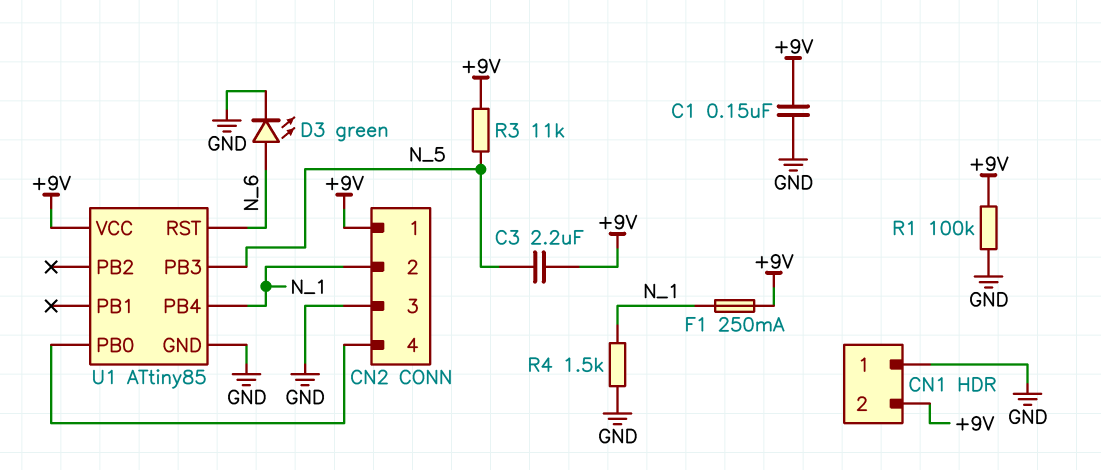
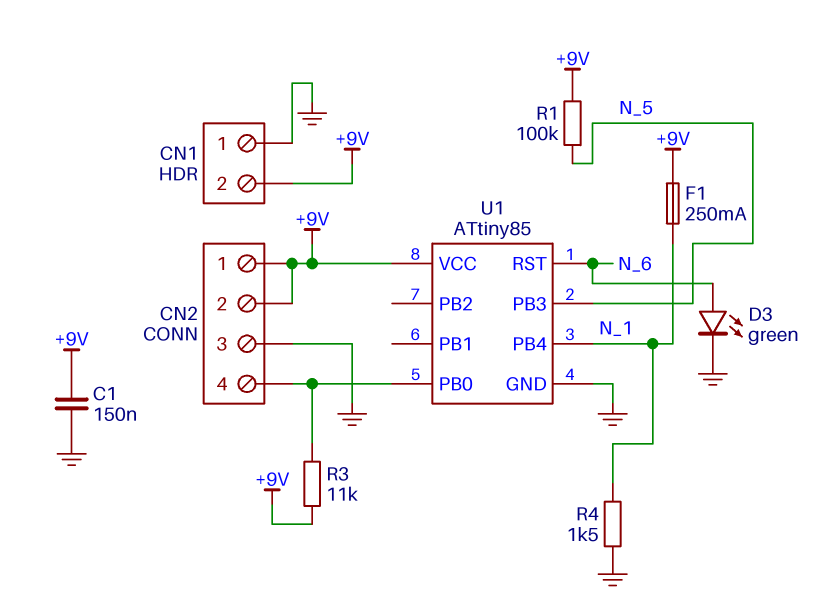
C3: 2.2uF (+9V, N_5) -> none
CN2 pin 2: N_1 -> +9V
R1: 100k (+9V, GND) -> 100k (+9V, N_5)
R3: 11k (+9V, N_5) -> 11k (+9V, CN2/4)

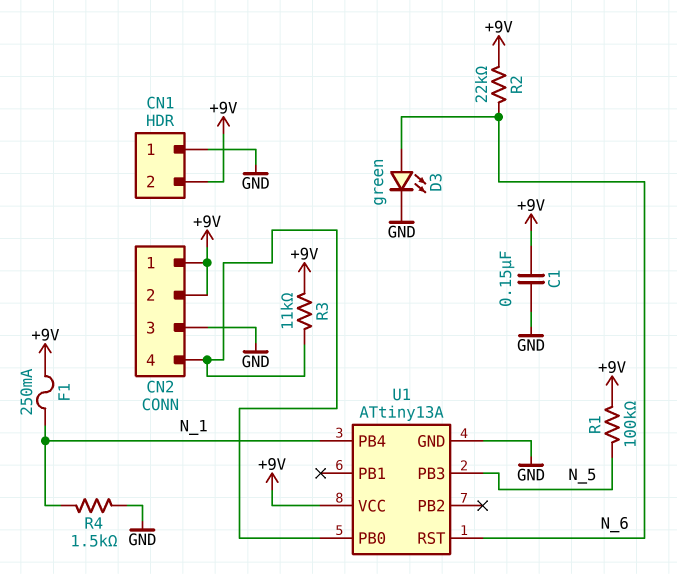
R2: none -> 22k (+9V, N_6)
U1: ATtiny85 -> ATtiny13A

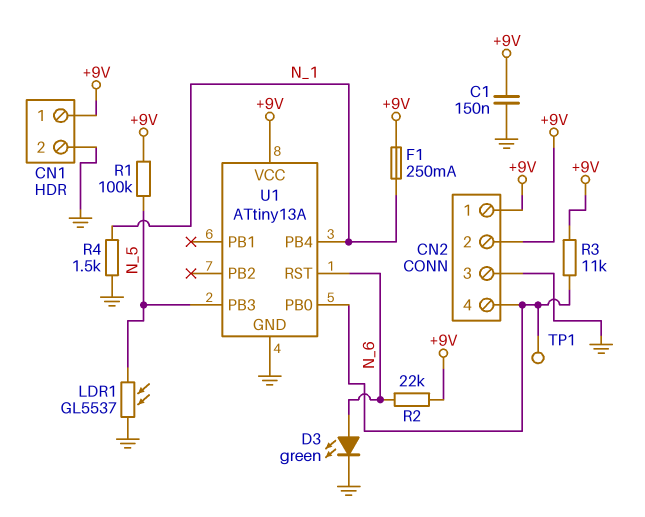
CN1 pin 1: GND -> +9V
CN1 pin 2: +9V -> GND
LDR1: none -> GL5537 (GND, N_5)
TP1: none -> test point (CN2/4)

